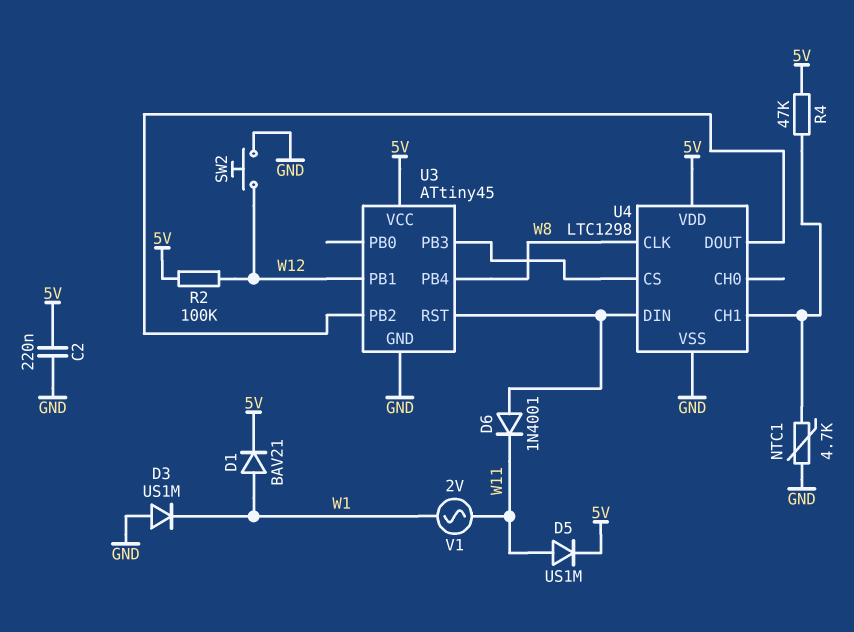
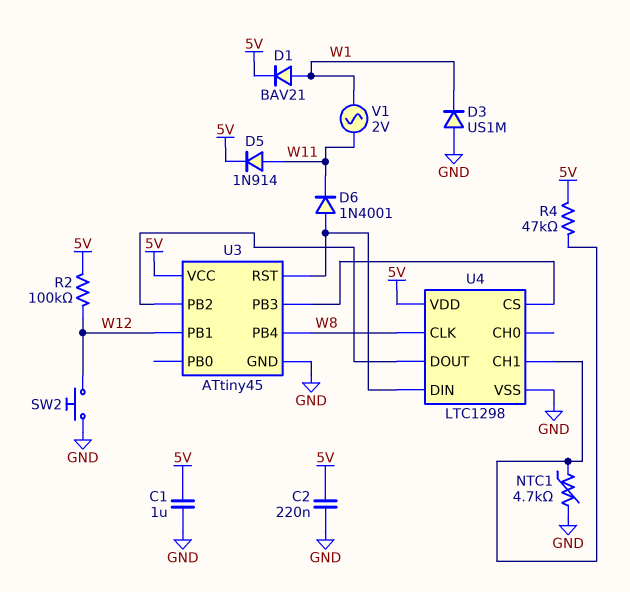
C1: none -> 1uF (5V, GND)
D5: diode US1M (A W11, K 5V) -> diode 1N914 (A W11, K 5V)

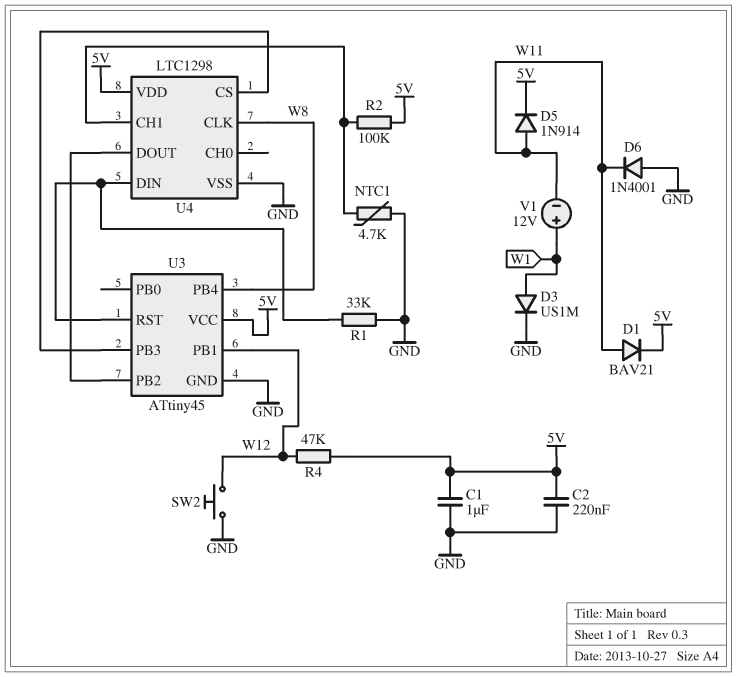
D1: diode BAV21 (A W1, K 5V) -> diode BAV21 (A W11, K 5V)
D3: diode US1M (A GND, K W1) -> diode US1M (A W1, K GND)
D6: diode 1N4001 (A U3/RST, K W11) -> diode 1N4001 (A GND, K W11)
R1: none -> 33k (GND, U3/RST)
R2: 100k (5V, W12) -> 100k (5V, U4/CH1)
R4: 47k (5V, U4/CH1) -> 47k (5V, W12)
V1: AC 2V (W1, W11) -> 12V (plus W1, minus W11)

